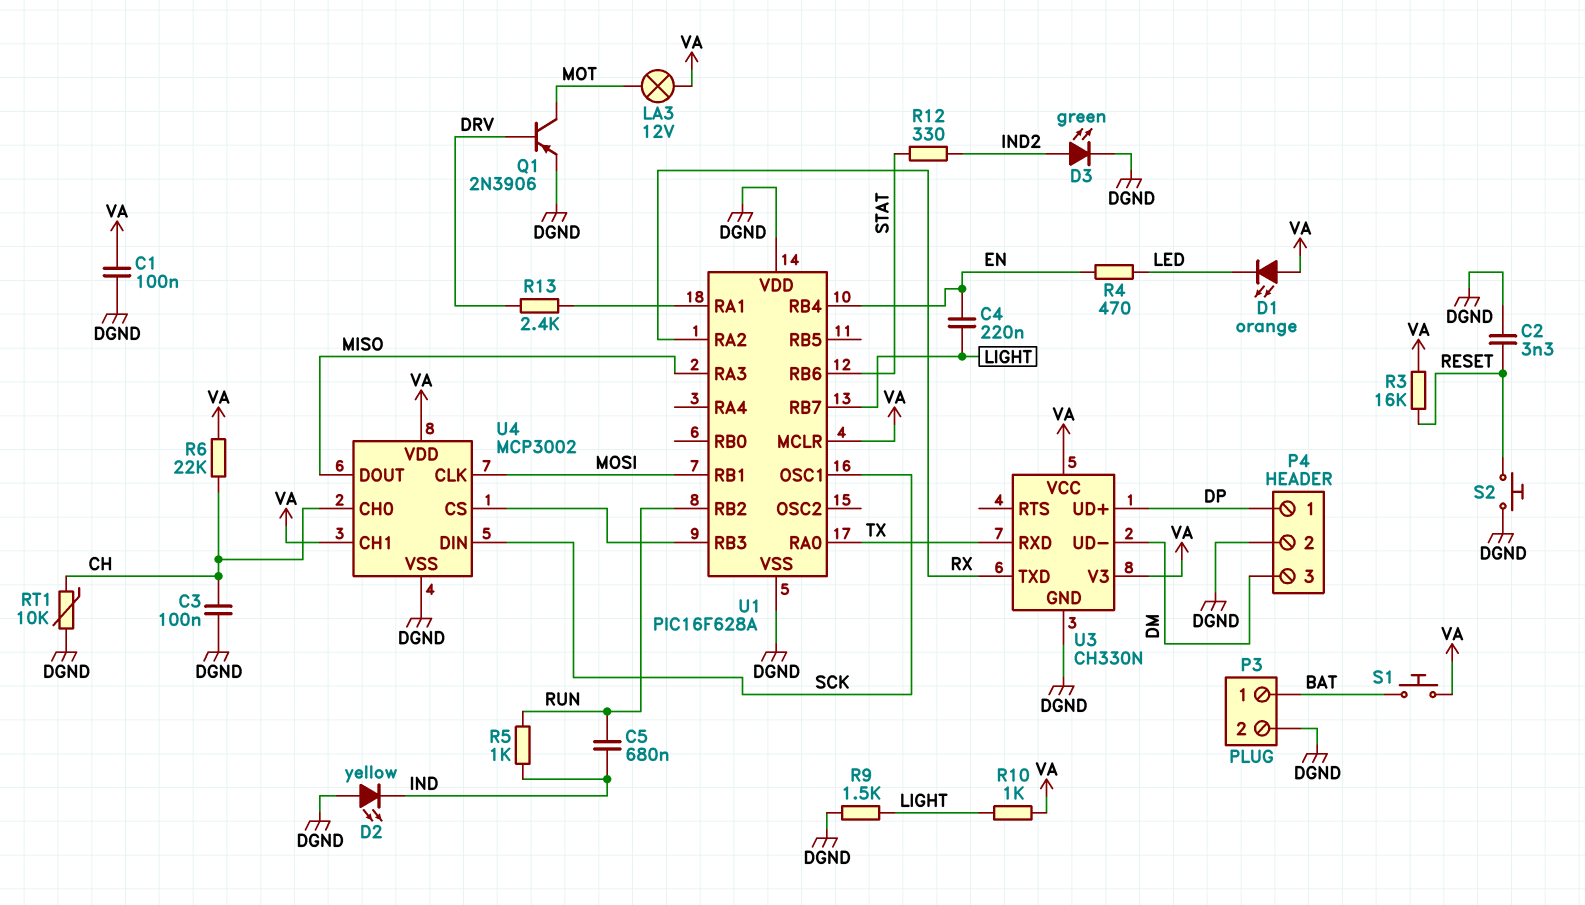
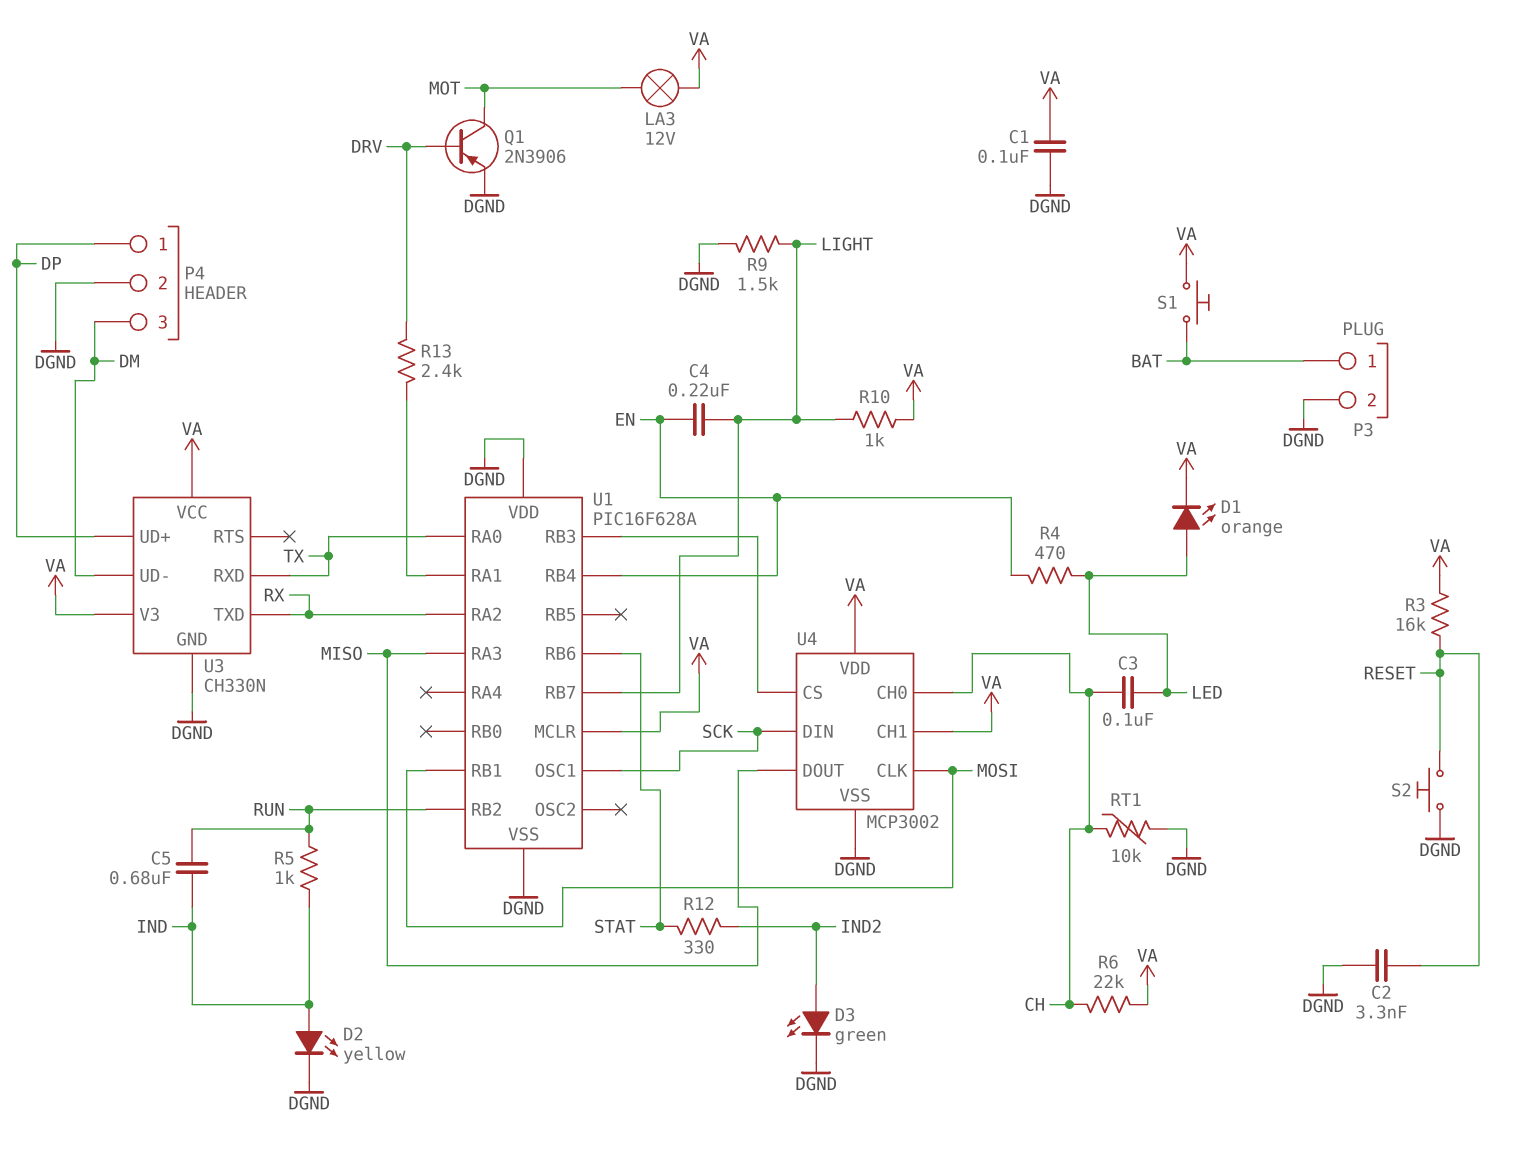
C3: 100nF (CH, DGND) -> 100nF (CH, LED)
D1: LED orange (A VA, K LED) -> LED orange (A LED, K VA)
D2: LED yellow (A DGND, K IND) -> LED yellow (A IND, K DGND)

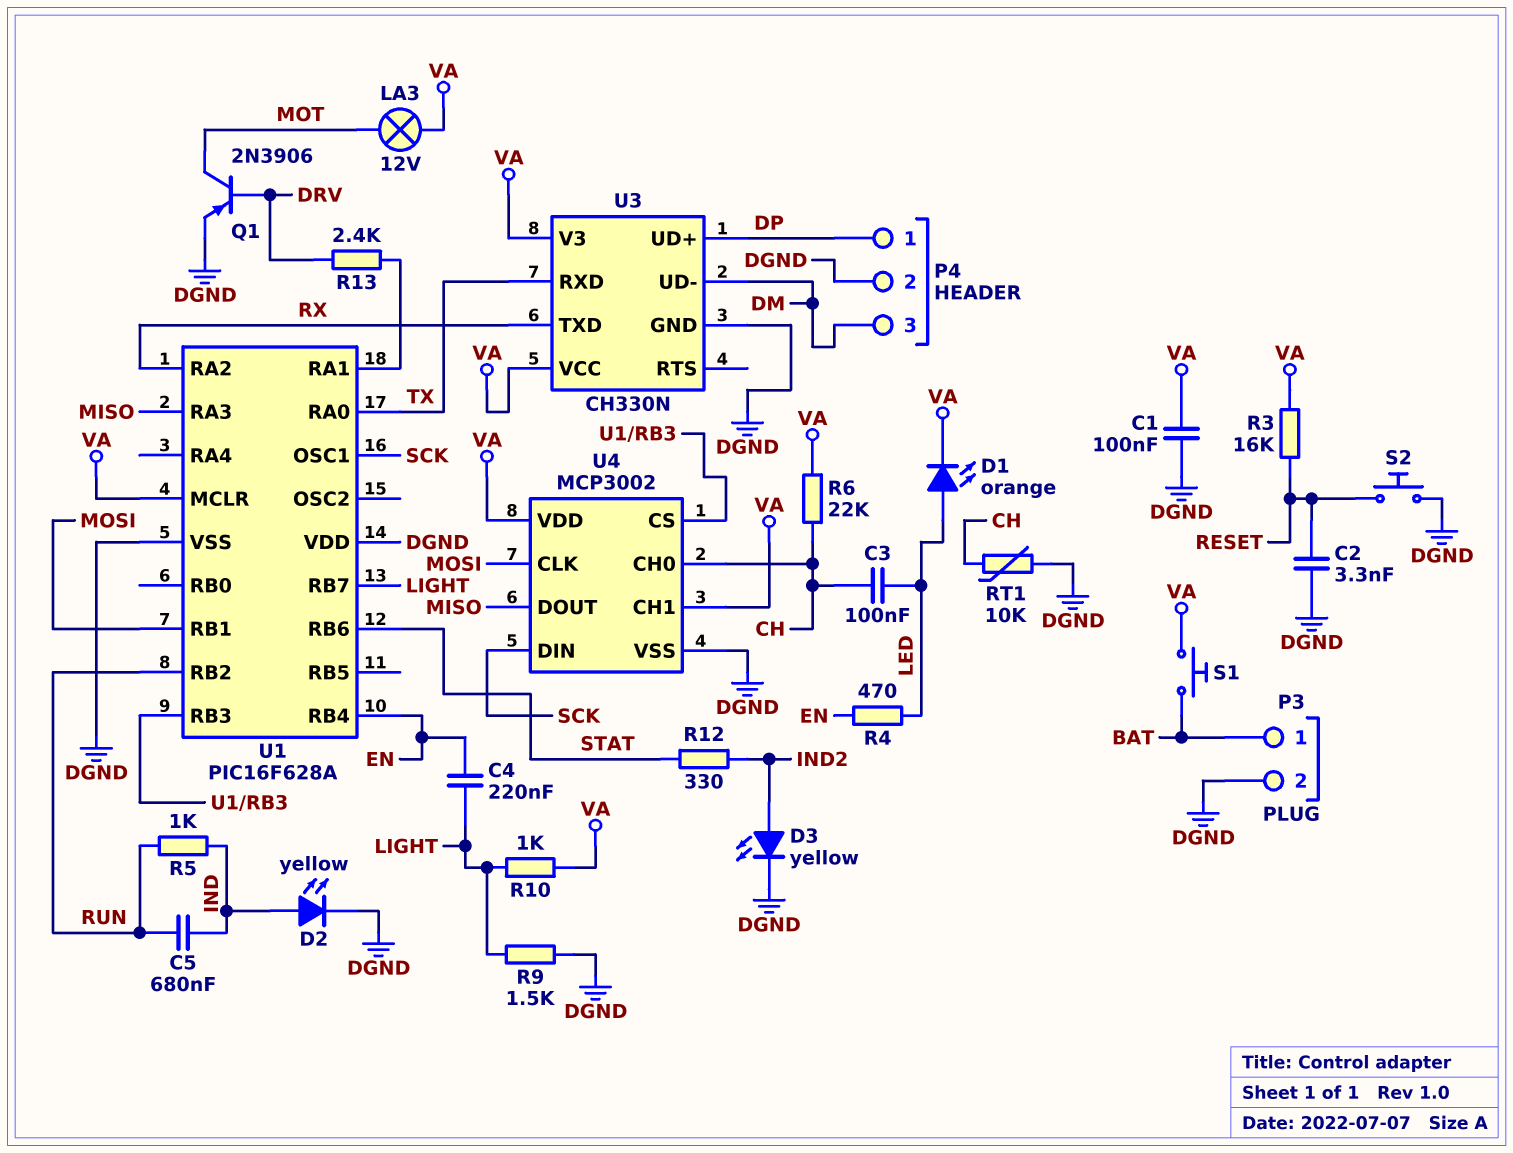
D3: LED green (A IND2, K DGND) -> LED yellow (A IND2, K DGND)

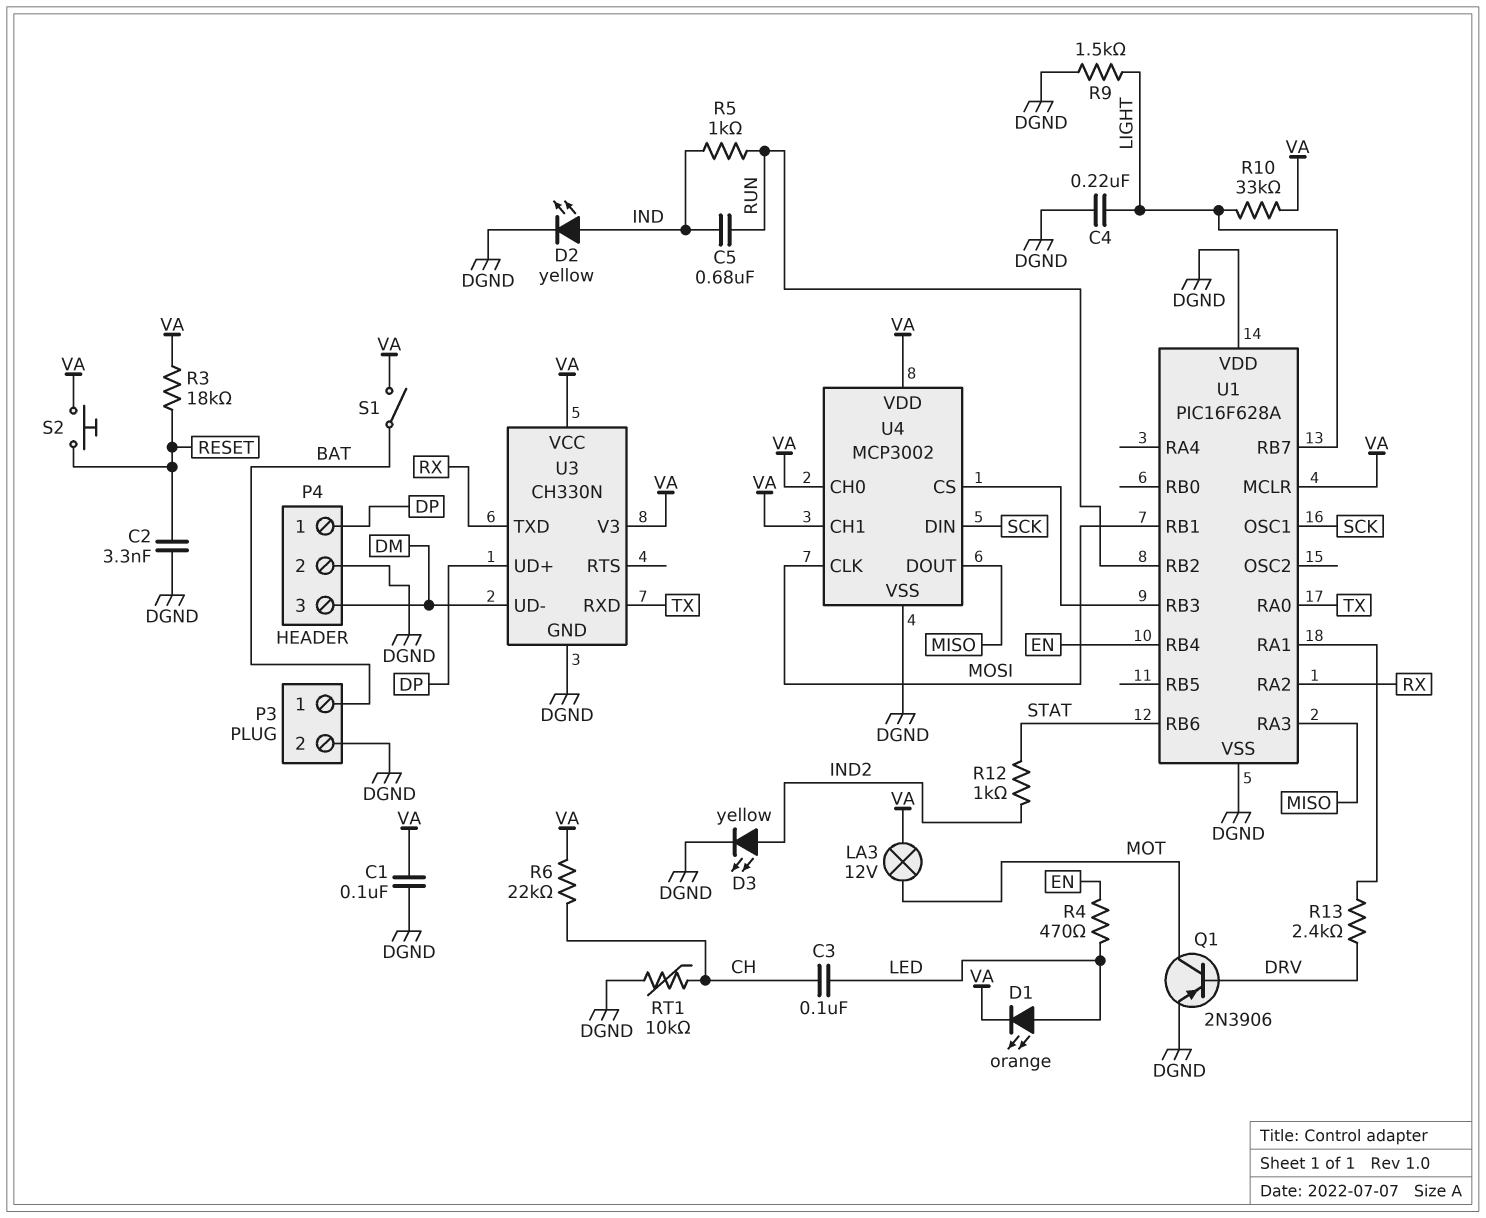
C4: 220nF (EN, LIGHT) -> 220nF (DGND, LIGHT)
R3: 16k (RESET, VA) -> 18k (RESET, VA)
R10: 1k (LIGHT, VA) -> 33k (LIGHT, VA)
R12: 330 (IND2, STAT) -> 1k (IND2, STAT)
S1: button (BAT, VA) -> switch (BAT, VA)
S2: button (DGND, RESET) -> button (RESET, VA)
U4 pin CH0: CH -> VA

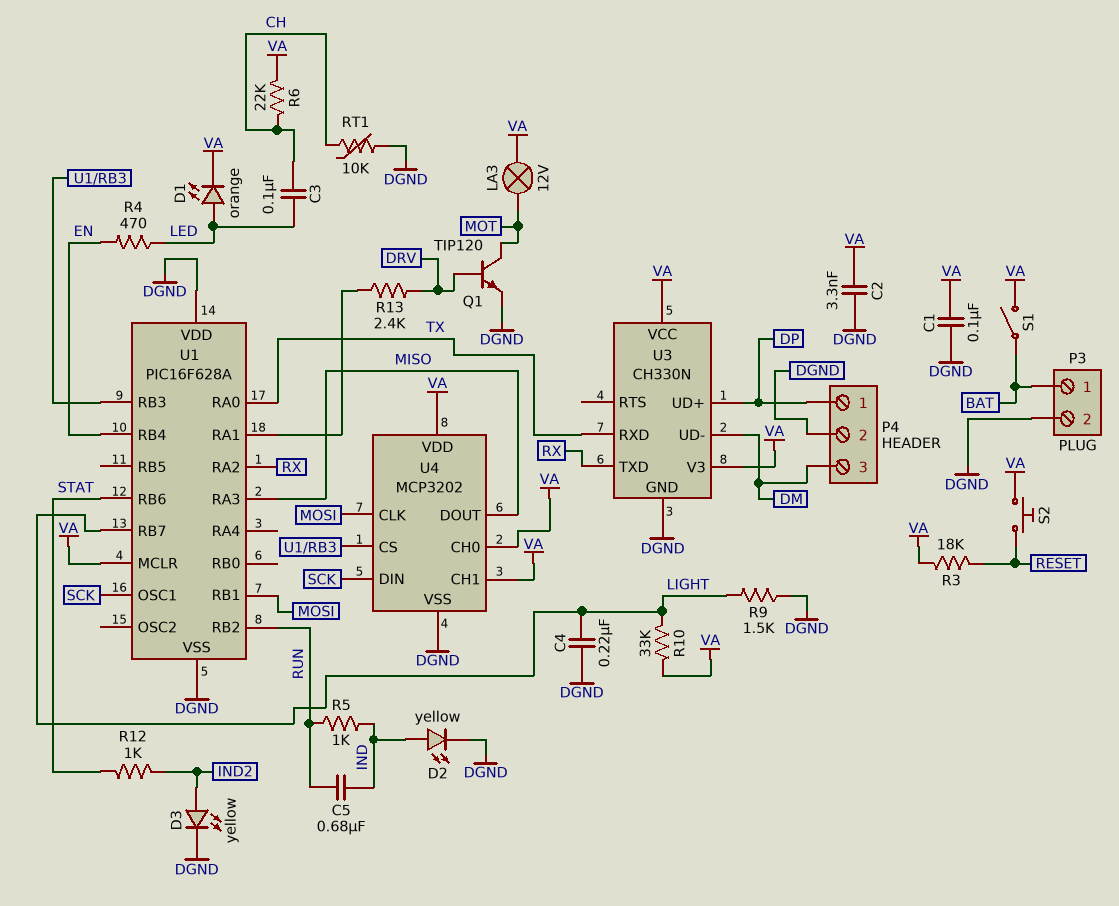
C2: 3.3nF (DGND, RESET) -> 3.3nF (DGND, VA)
Q1: PNP 2N3906 (B DRV, C MOT, E DGND) -> NPN TIP120 (B DRV, C MOT, E DGND)
U4: MCP3002 -> MCP3202

